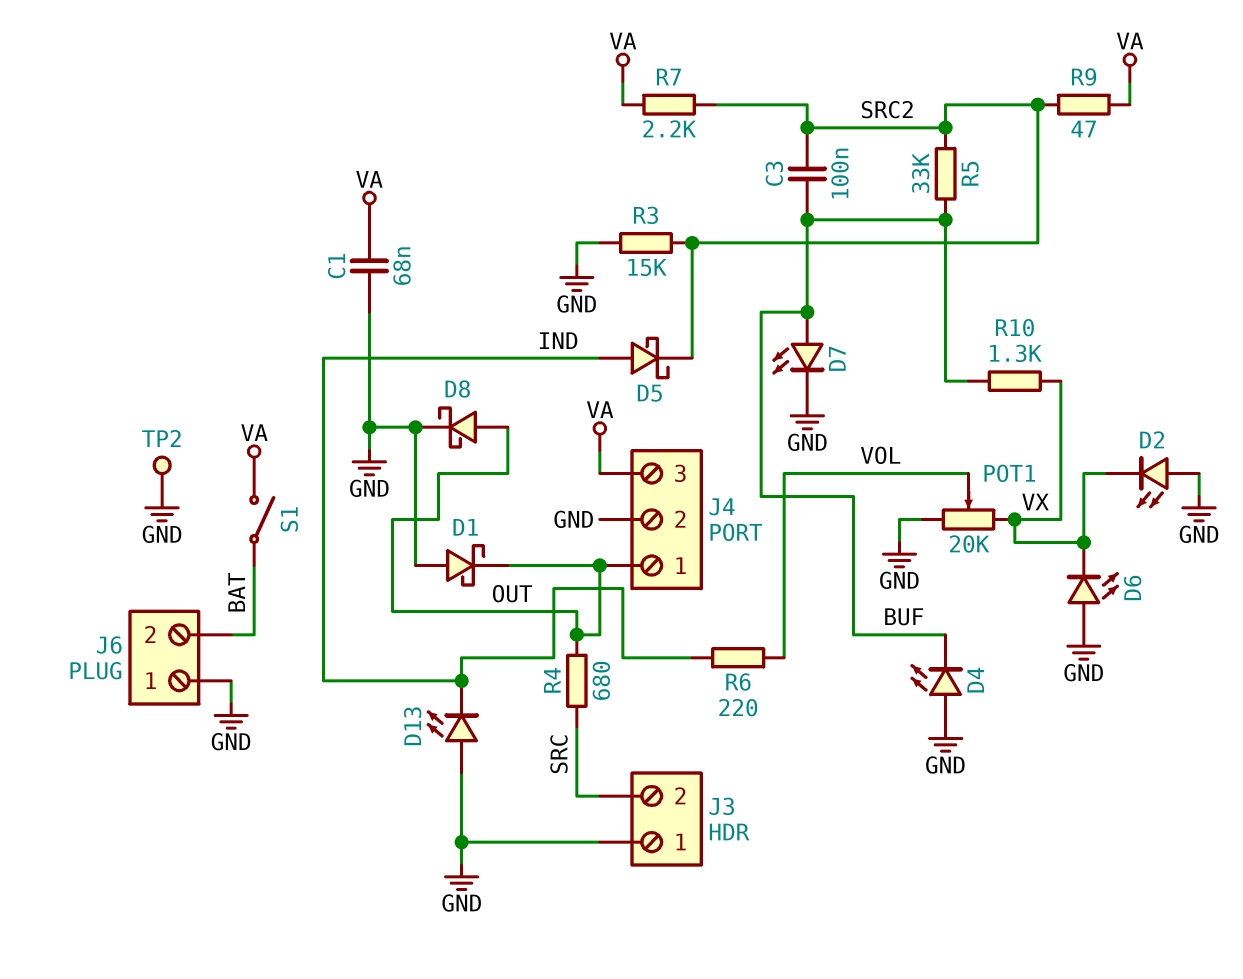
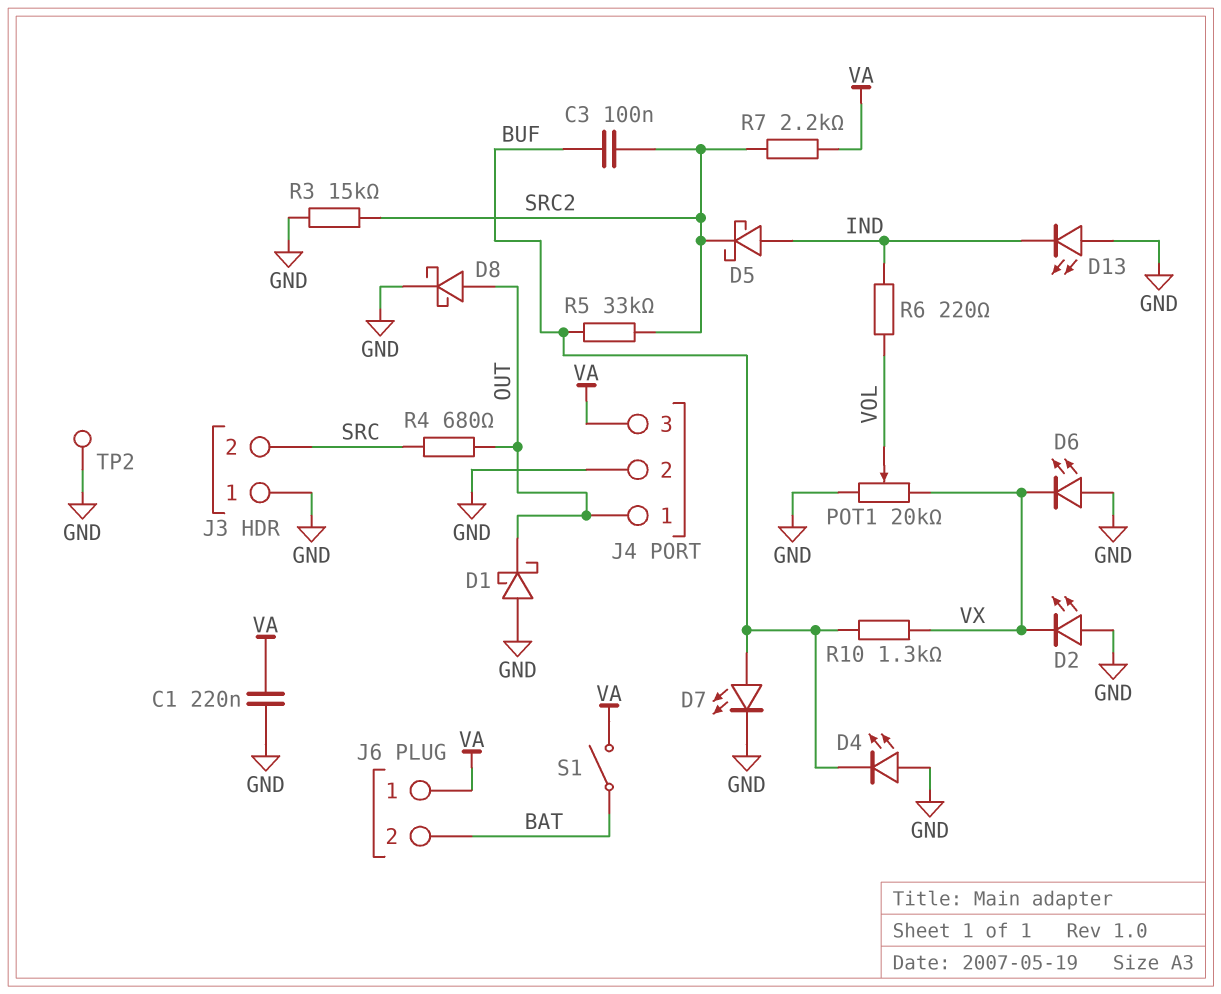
C1: 68nF (GND, VA) -> 220nF (GND, VA)
J6 pin 1: GND -> VA
R9: 47 (SRC2, VA) -> none

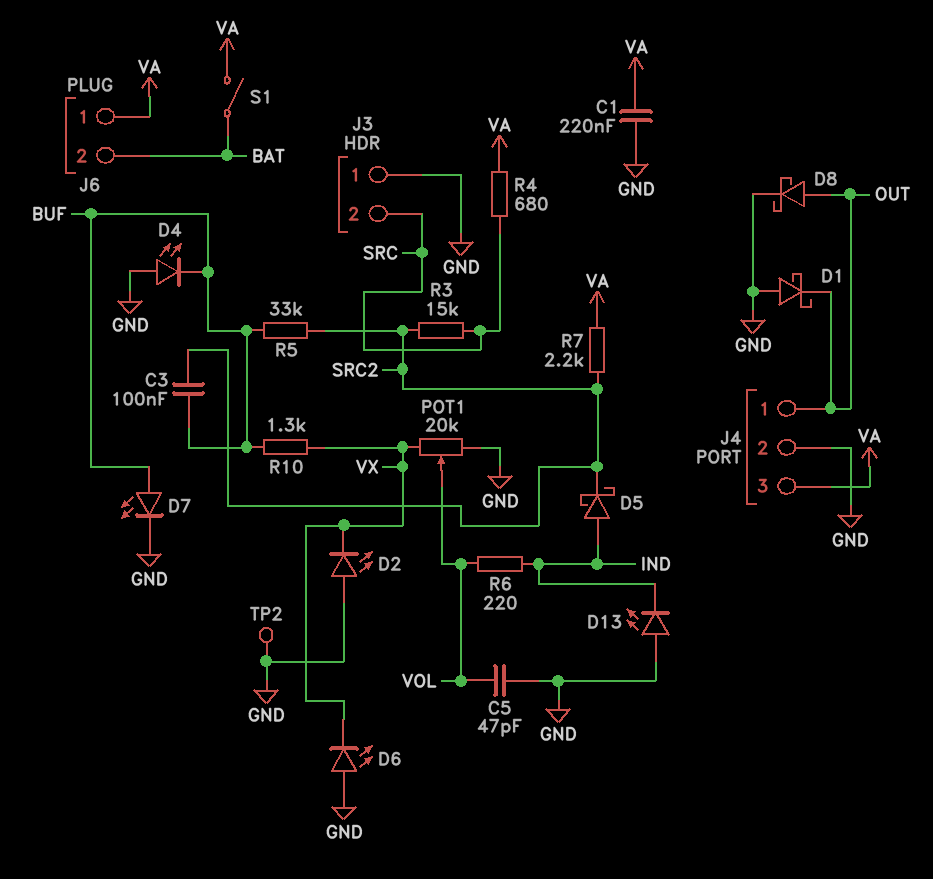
C5: none -> 47pF (GND, VOL)
R3: 15k (GND, SRC2) -> 15k (SRC, SRC2)
R4: 680 (OUT, SRC) -> 680 (SRC, VA)

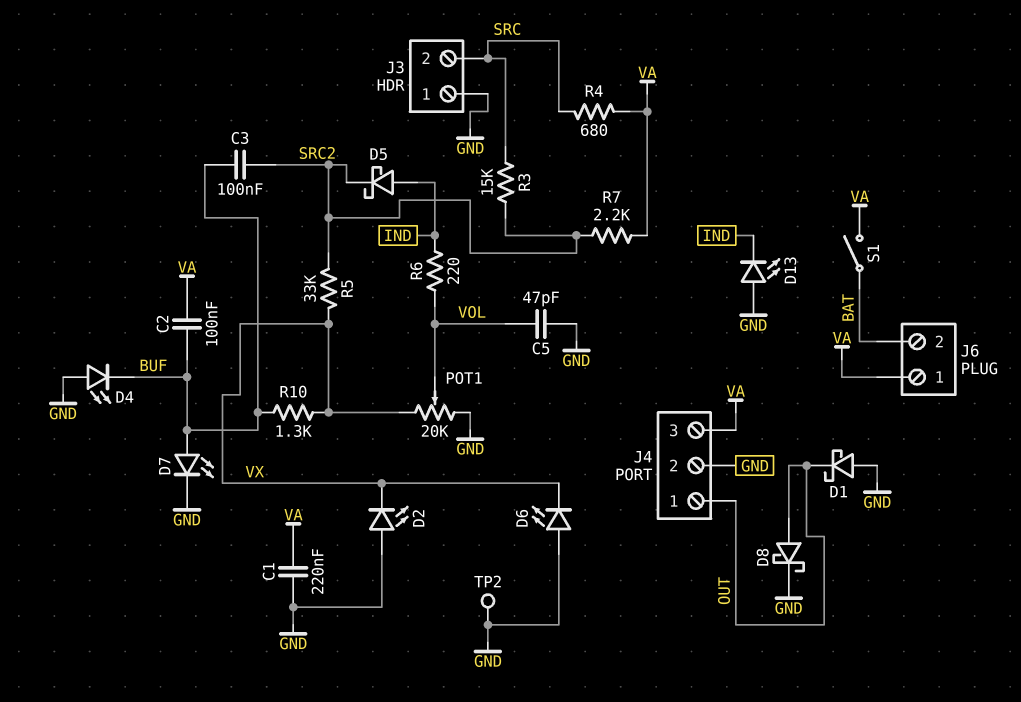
C2: none -> 100nF (BUF, VA)
R5: 33k (BUF, SRC2) -> 33k (SRC2, VX)

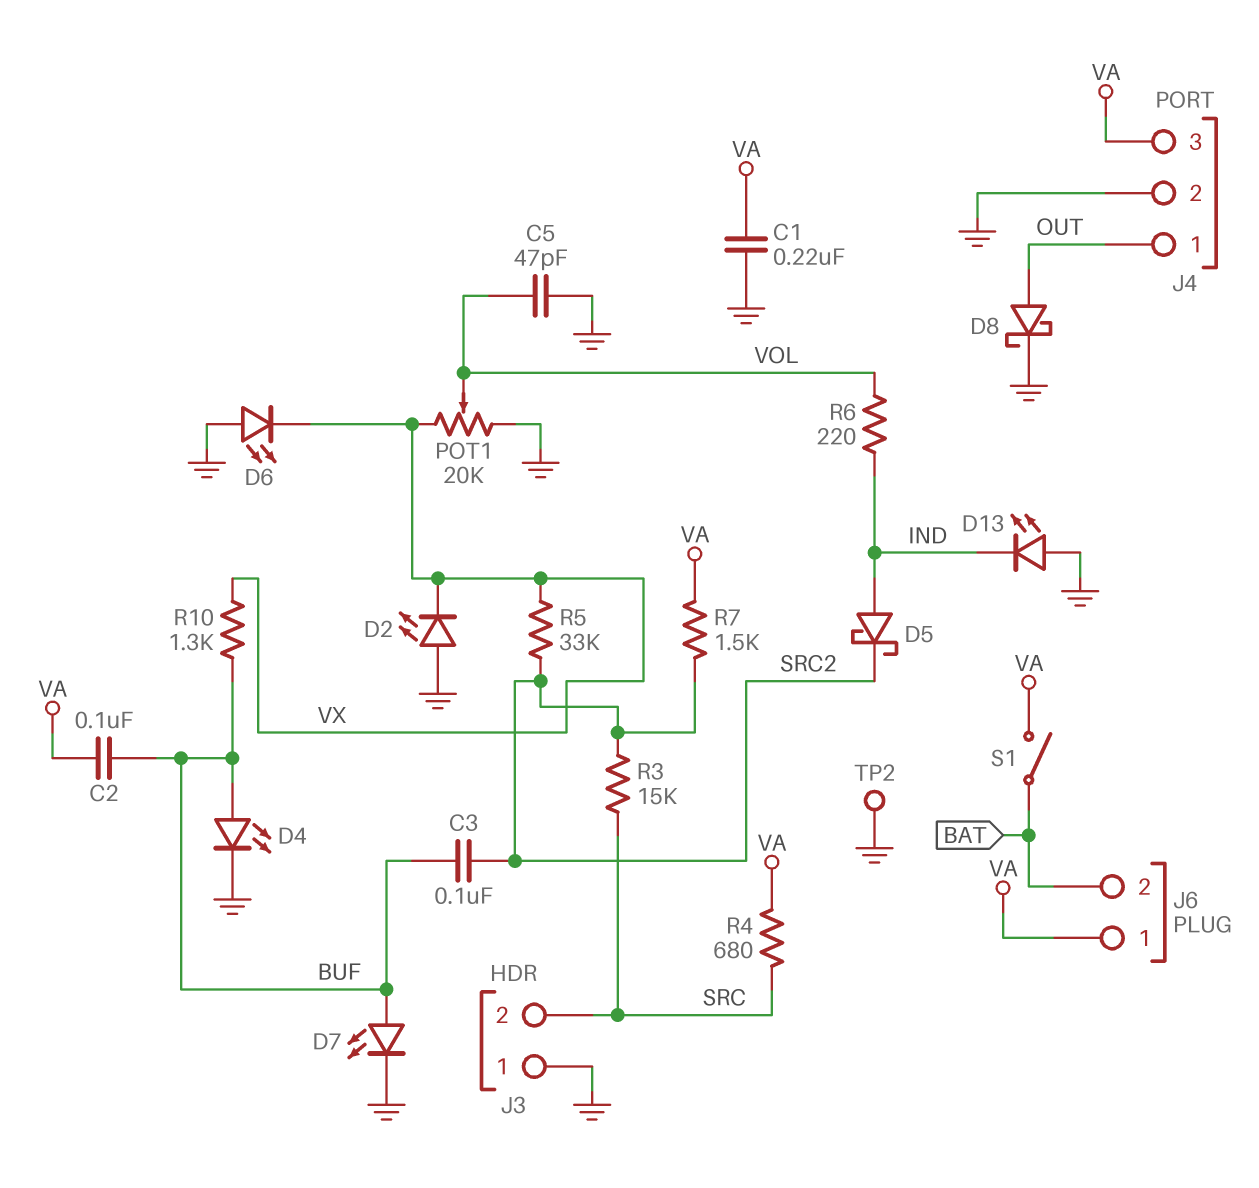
D1: schottky (A GND, K OUT) -> none
D4: LED (A GND, K BUF) -> LED (A BUF, K GND)
R7: 2.2k (SRC2, VA) -> 1.5k (SRC2, VA)

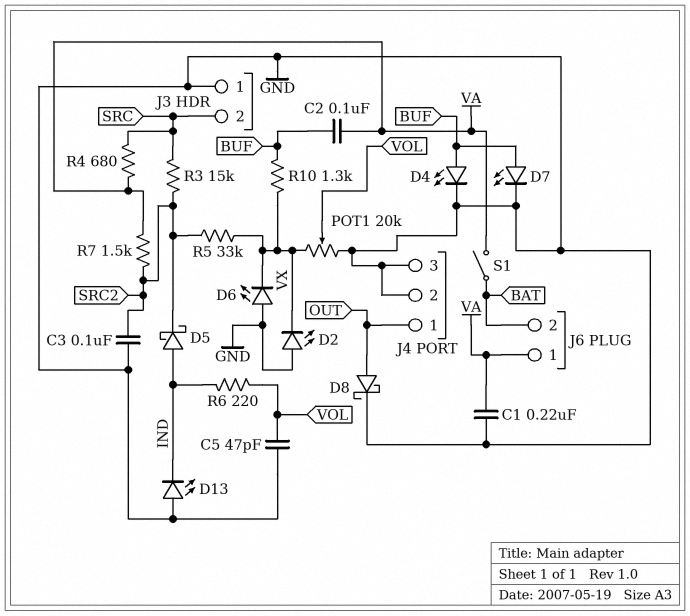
C3: 100nF (BUF, SRC2) -> 100nF (GND, SRC2)
J4 pin 3: VA -> GND
TP2: test point (GND) -> none

